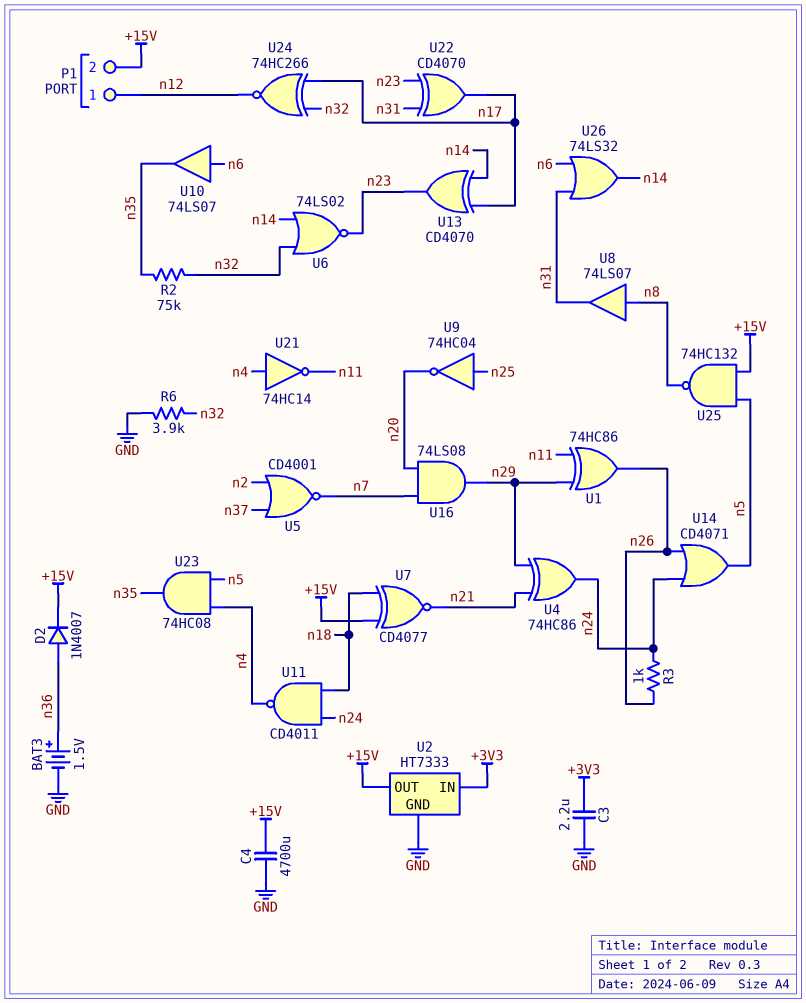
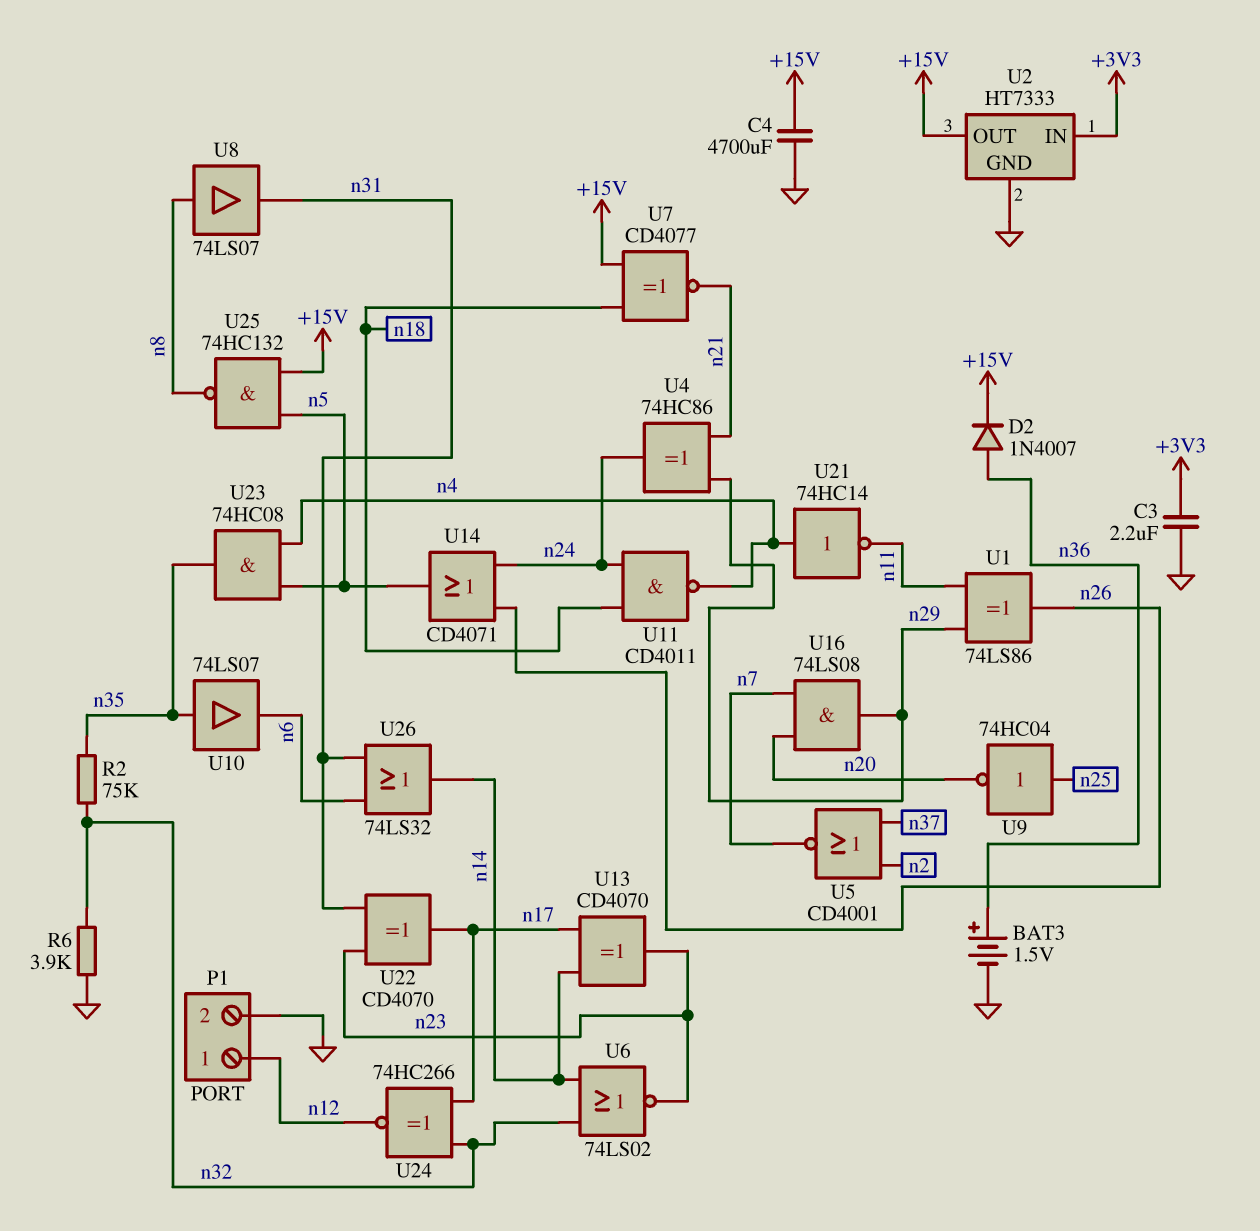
P1 pin 2: +15V -> GND
R3: 1k (n24, n26) -> none
U1: XOR 74HC86 (in n11, in n29, out n26) -> XOR 74LS86 (in n11, in n29, out n26)
U10: buffer 74LS07 (in n6, out n35) -> buffer 74LS07 (in n35, out n6)

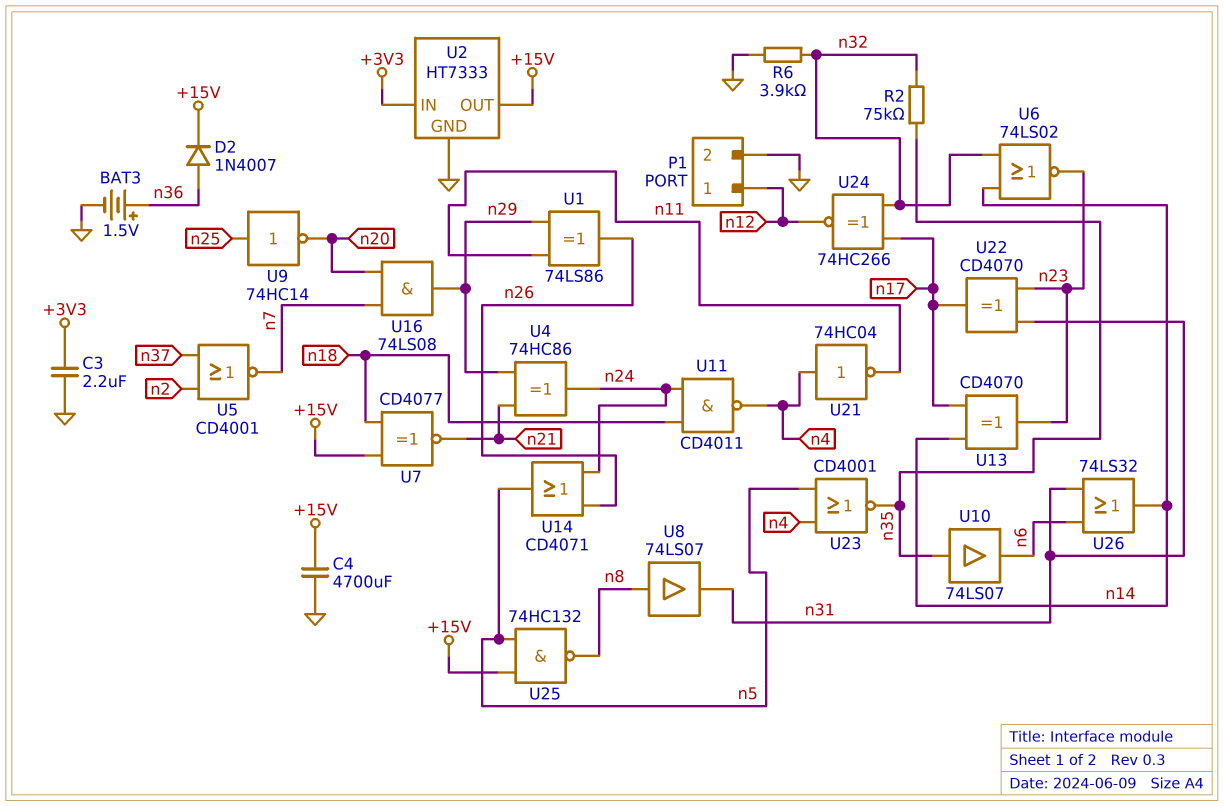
U9: NOT 74HC04 (in n25, out n20) -> NOT 74HC14 (in n25, out n20)
U21: NOT 74HC14 (in n4, out n11) -> NOT 74HC04 (in n4, out n11)
U23: AND 74HC08 (in n4, in n5, out n35) -> NOR CD4001 (in n4, in n5, out n35)

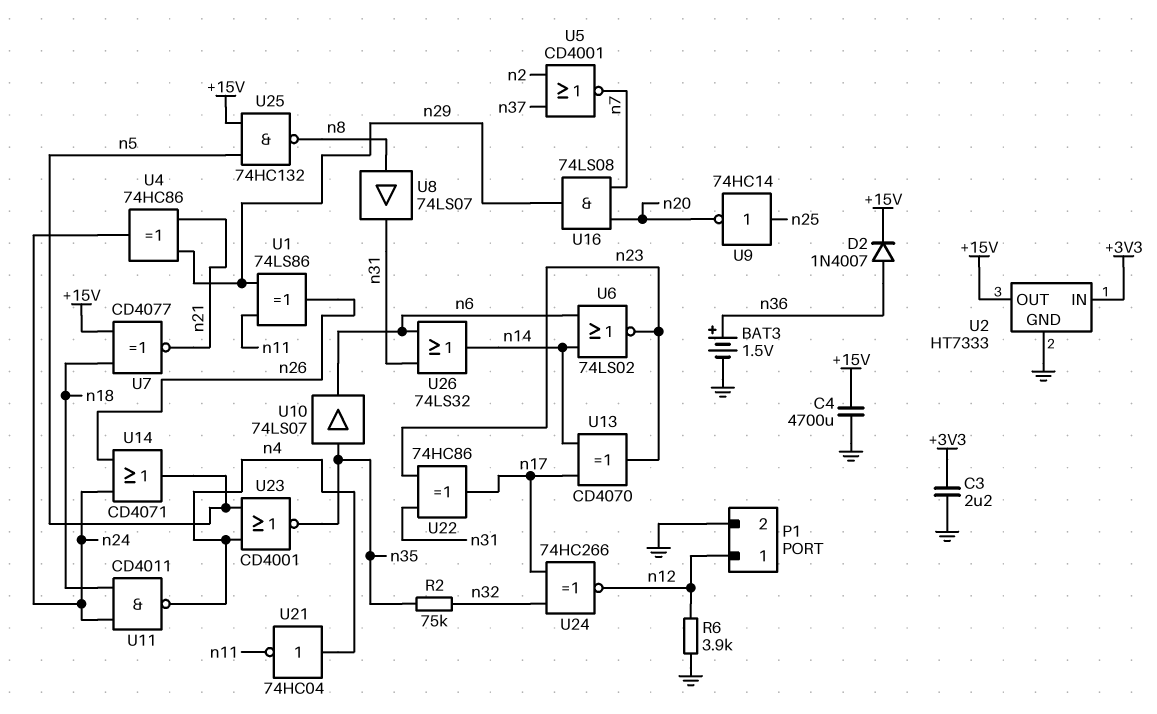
R6: 3.9k (GND, n32) -> 3.9k (GND, n12)
U6: NOR 74LS02 (in n14, in n32, out n23) -> NOR 74LS02 (in n6, in n14, out n23)
U22: XOR CD4070 (in n23, in n31, out n17) -> XOR 74HC86 (in n23, in n31, out n17)

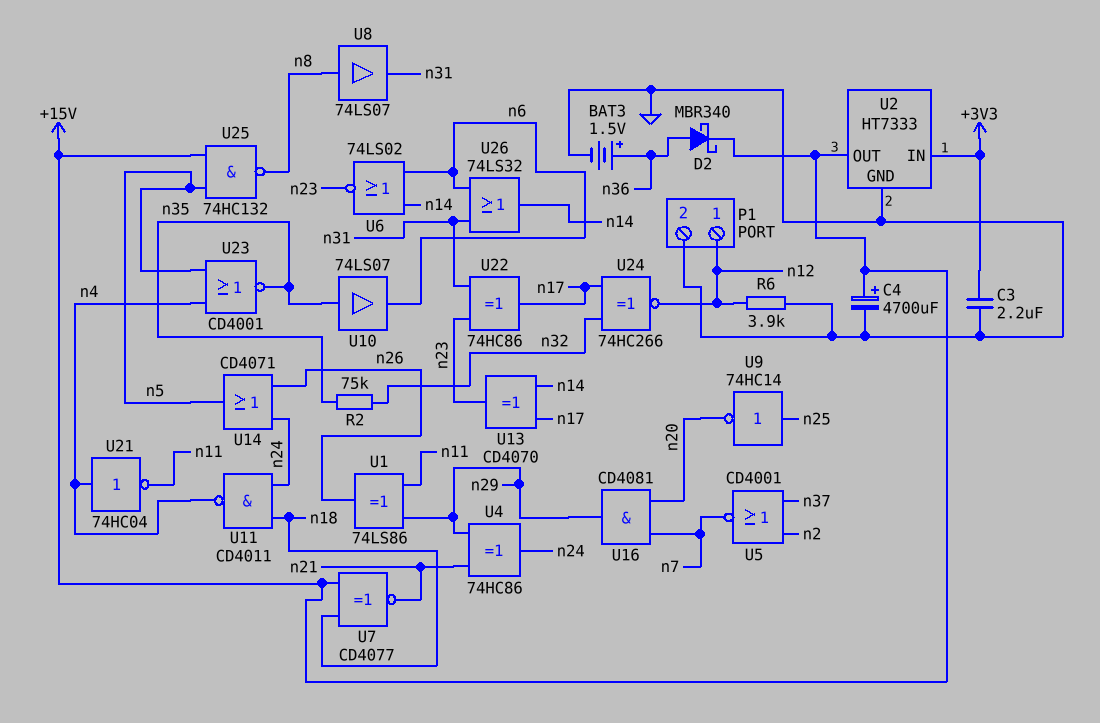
C4: 4700uF (+15V, GND) -> 4700uF (plus +15V, minus GND)
D2: diode 1N4007 (A n36, K +15V) -> schottky MBR340 (A n36, K +15V)
U16: AND 74LS08 (in n7, in n20, out n29) -> AND CD4081 (in n7, in n20, out n29)

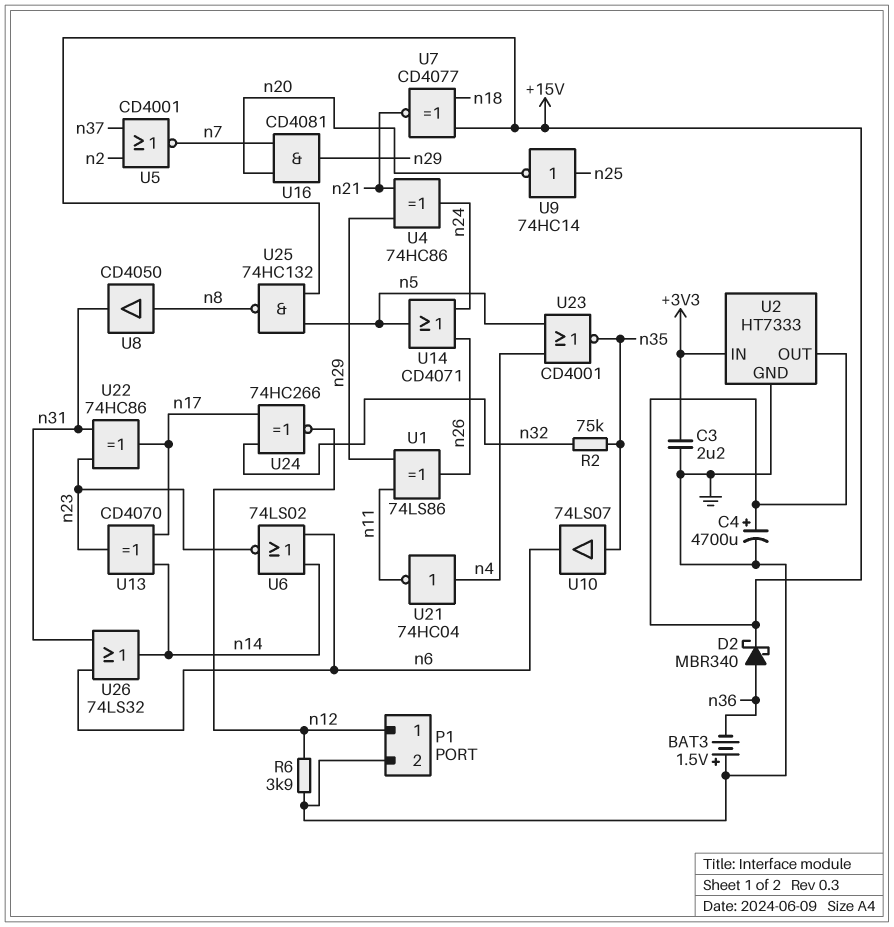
BAT3: 1.5V (plus n36, minus GND) -> 1.5V (plus GND, minus n36)
U8: buffer 74LS07 (in n8, out n31) -> buffer CD4050 (in n8, out n31)
U11: NAND CD4011 (in n18, in n24, out n4) -> none

